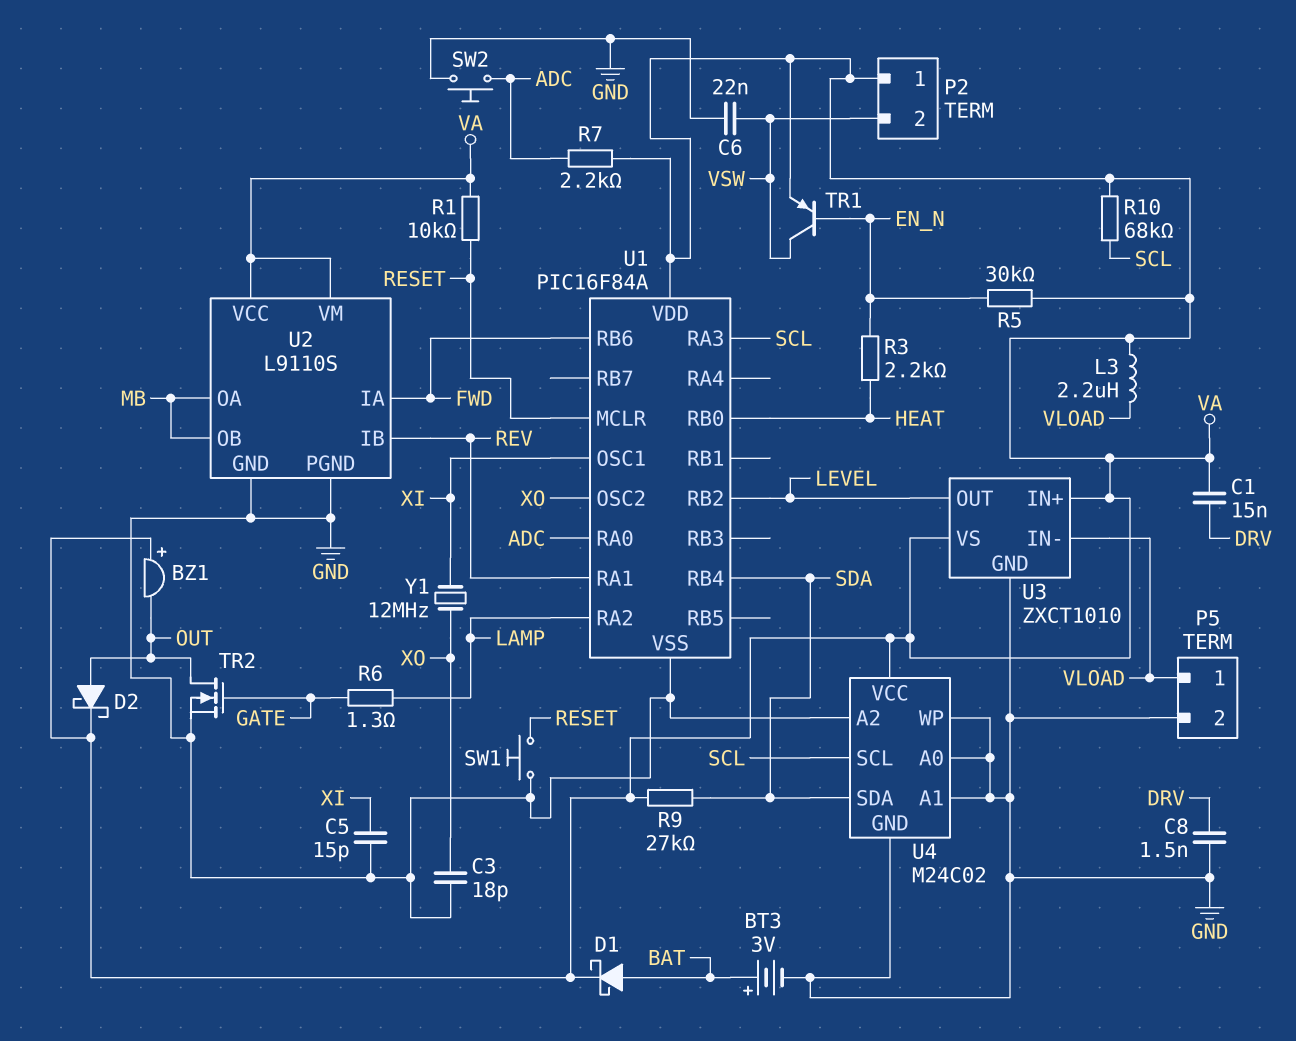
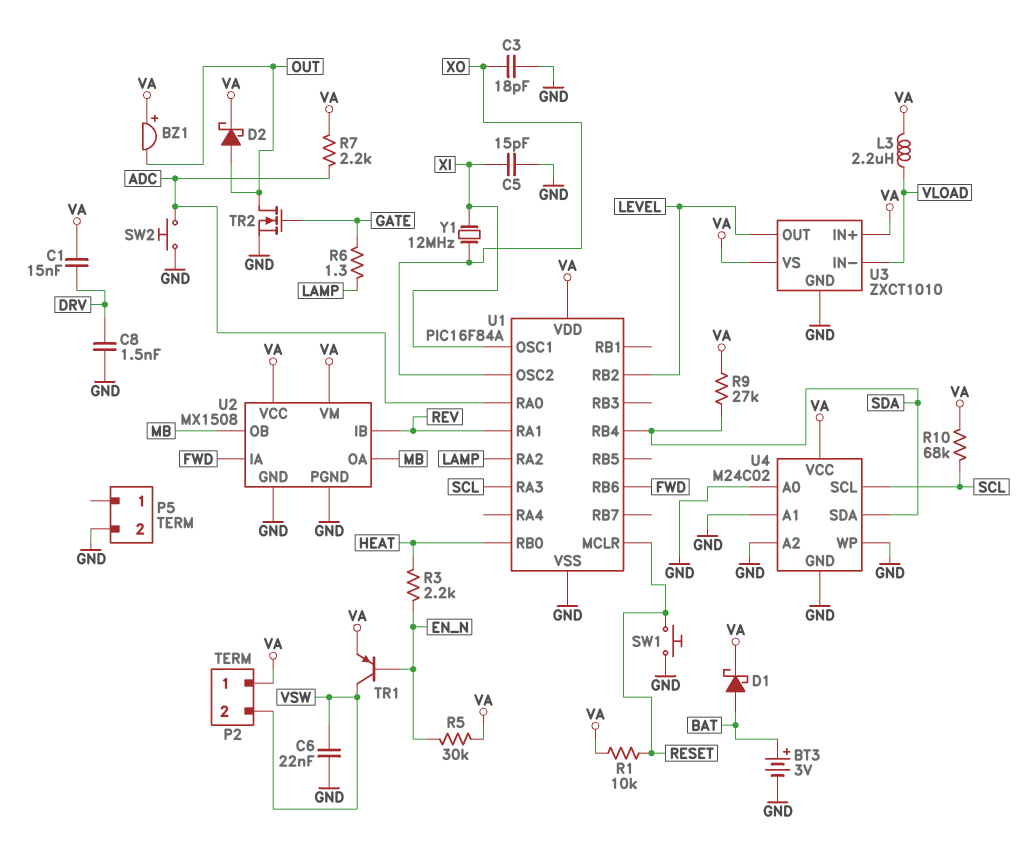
P5 pin 1: VLOAD -> none
U2: L9110S -> MX1508

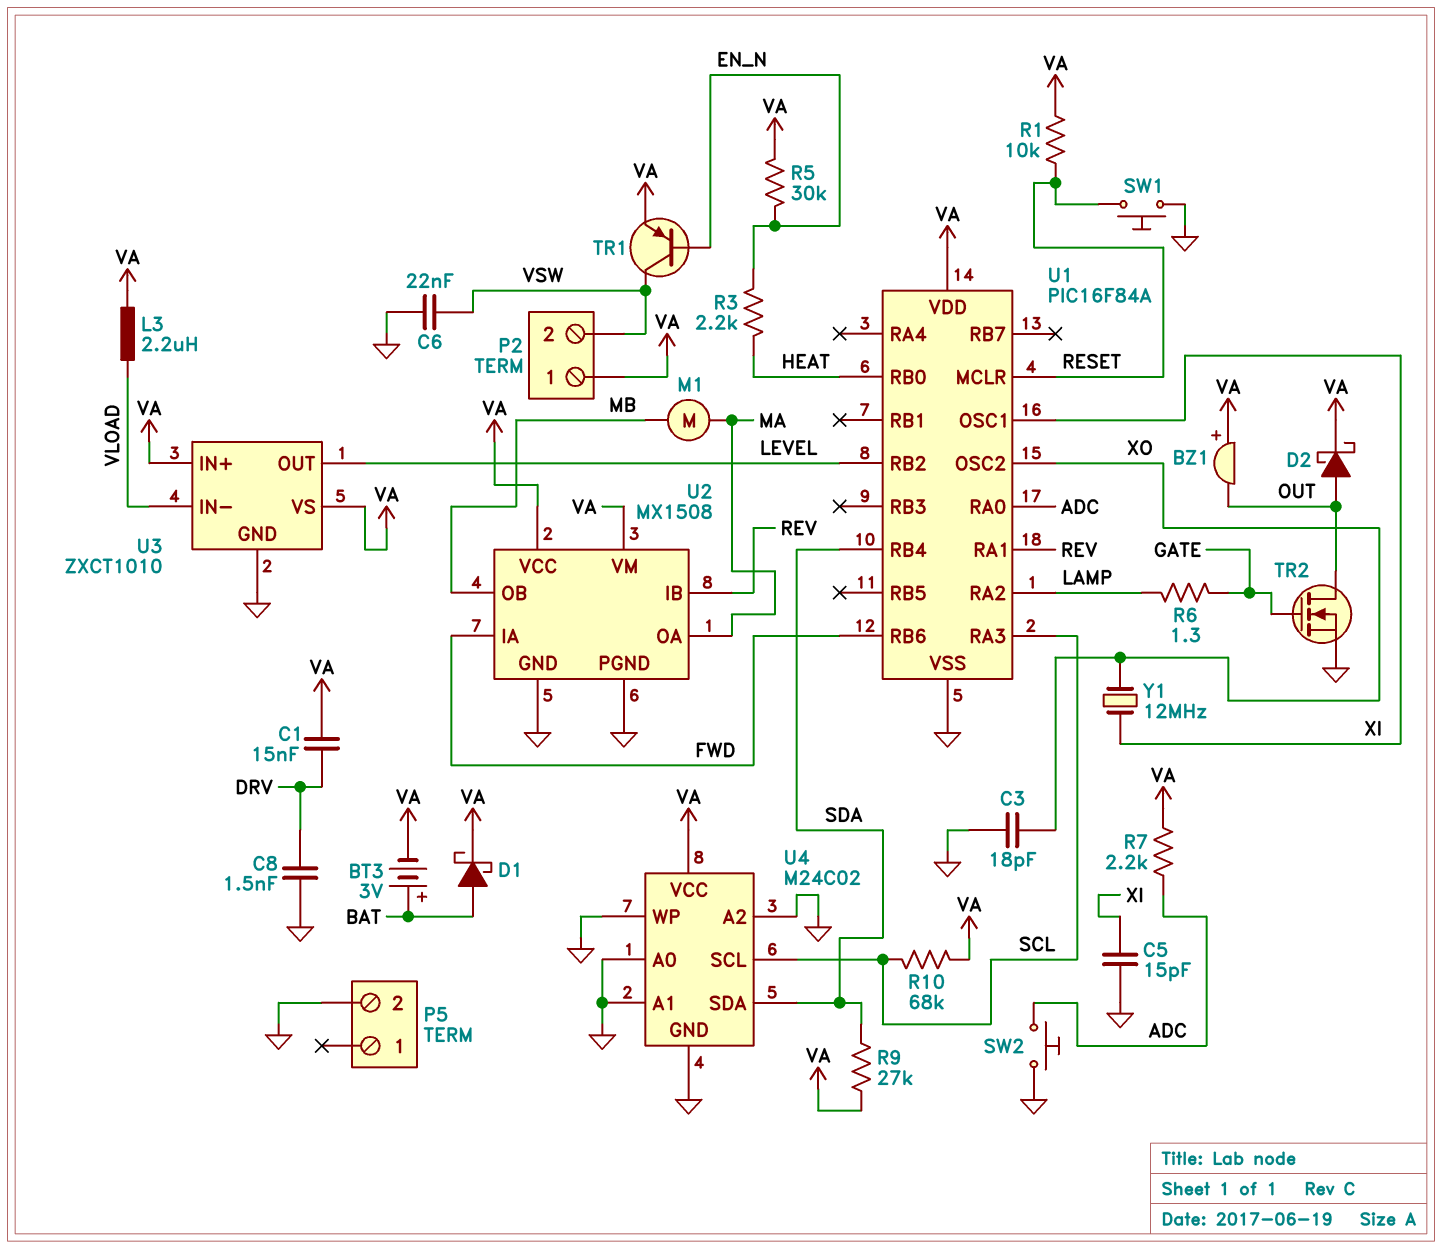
BT3: 3V (plus BAT, minus GND) -> 3V (plus BAT, minus VA)
M1: none -> motor (MA, MB)
U2 pin OA: MB -> MA

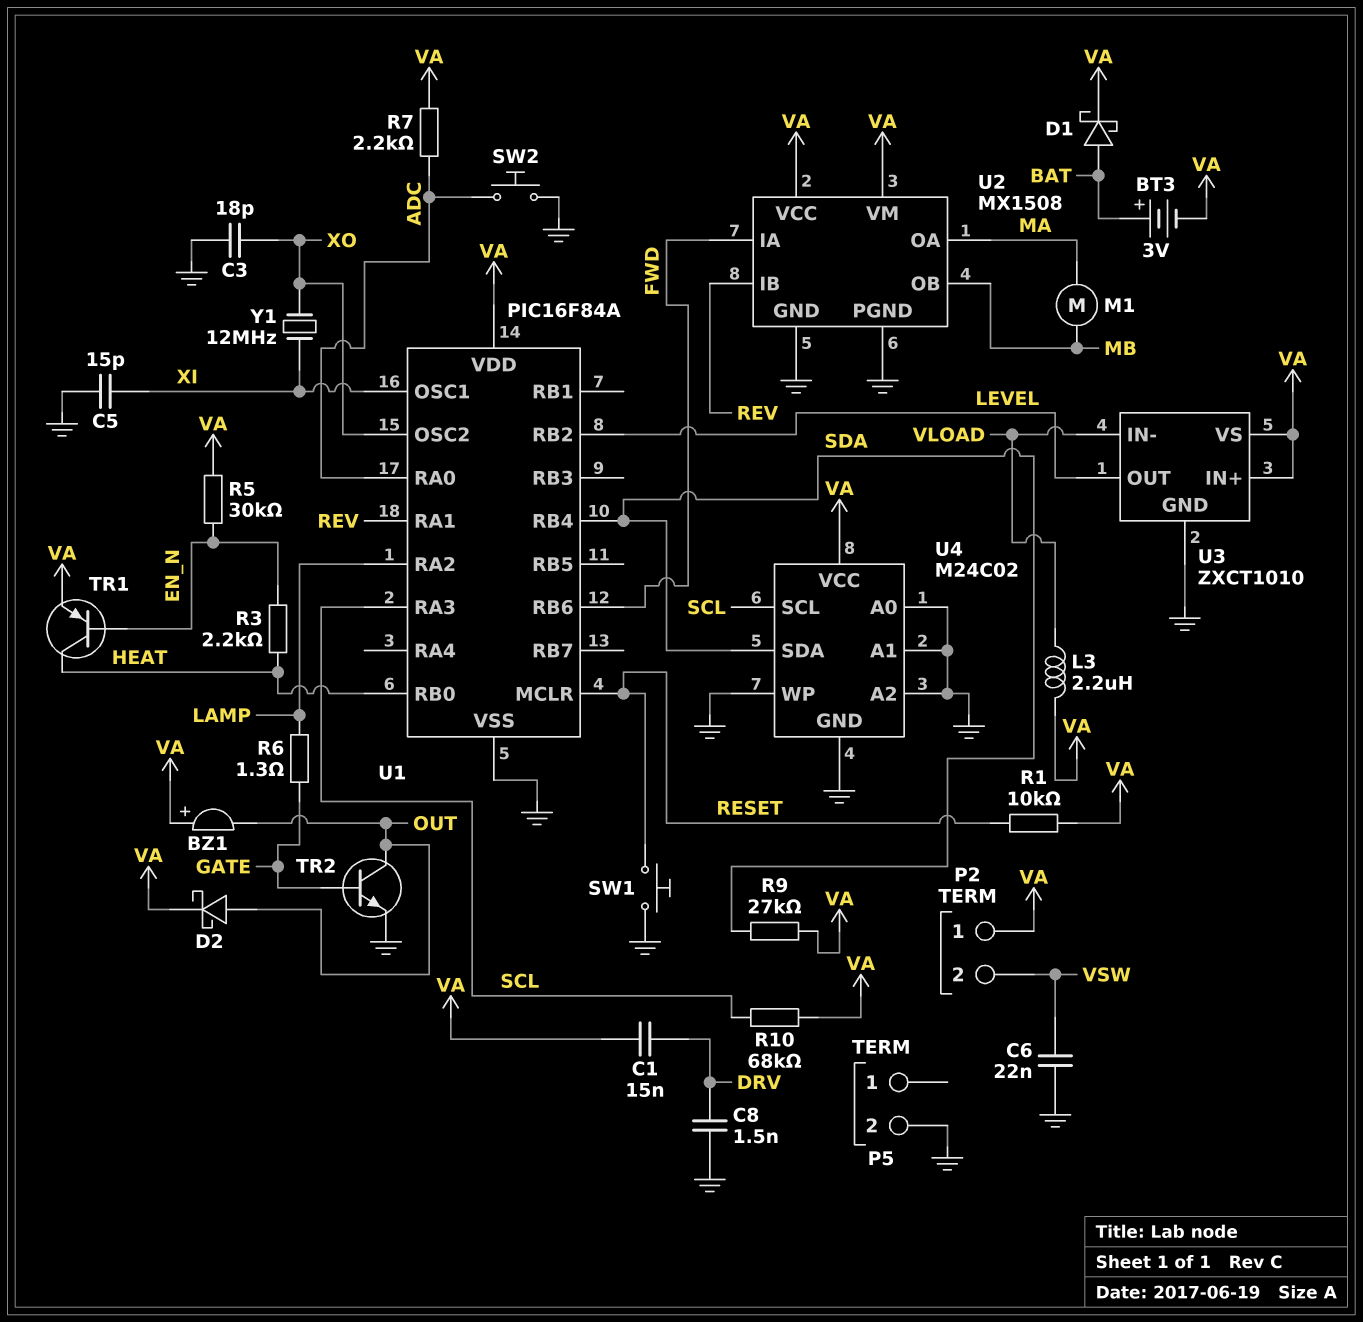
TR1: PNP (B EN_N, C VSW, E VA) -> PNP (B EN_N, C HEAT, E VA)
TR2: NMOS (G GATE, D OUT, S GND) -> NPN (B GATE, C OUT, E GND)

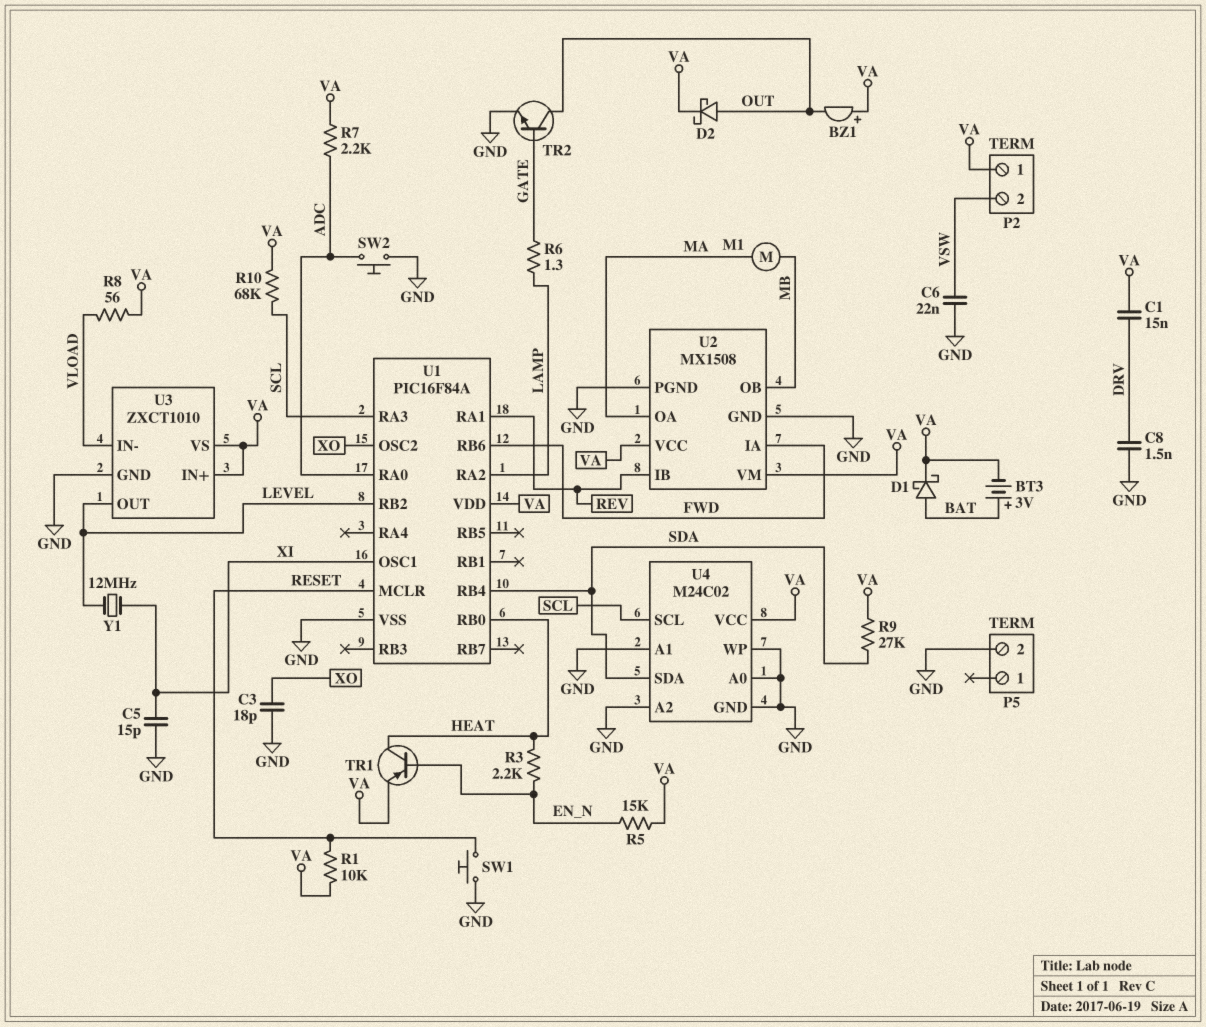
L3: 2.2uH (VA, VLOAD) -> none
R5: 30k (EN_N, VA) -> 15k (EN_N, VA)
R8: none -> 56 (VA, VLOAD)
Y1: 12MHz (XI, XO) -> 12MHz (LEVEL, XI)

